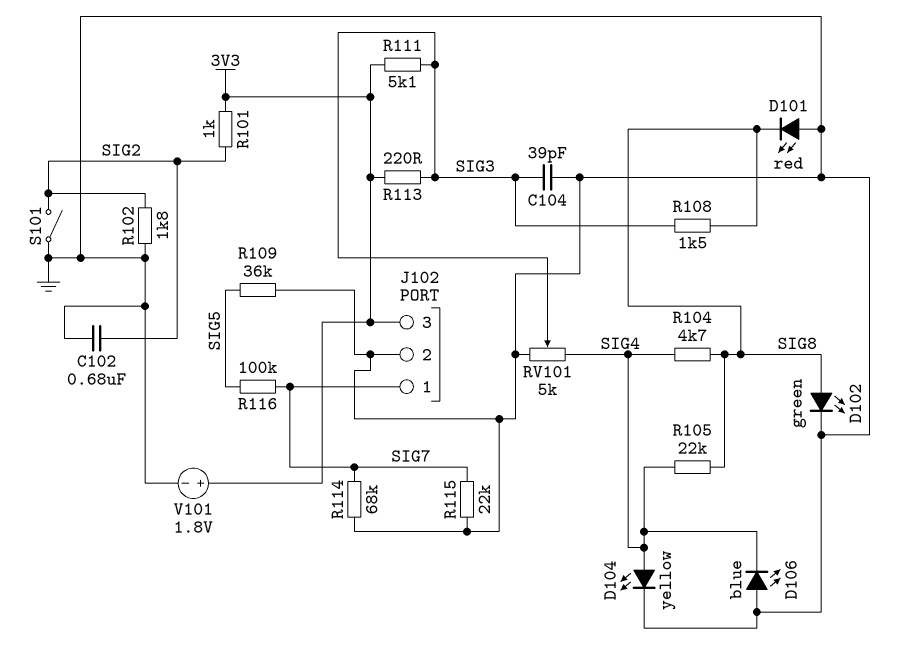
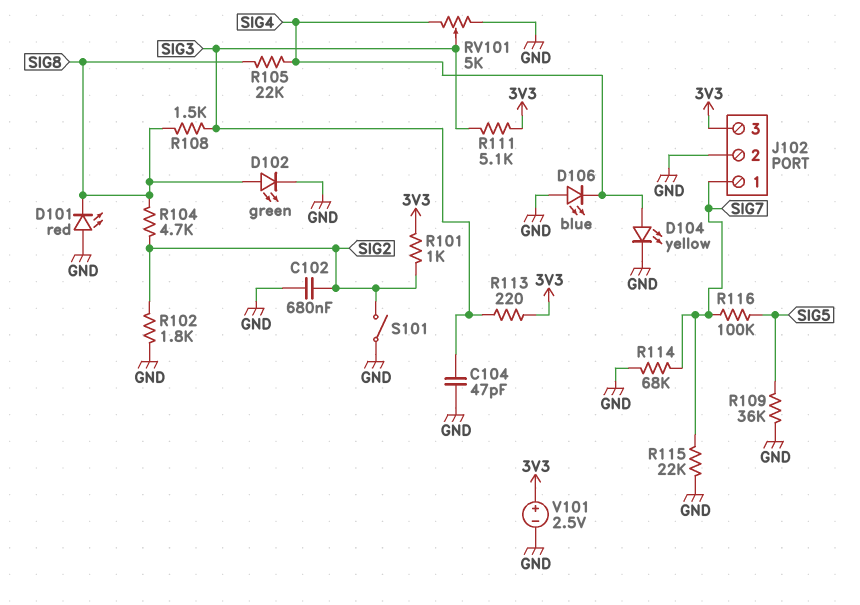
C104: 39pF (GND, SIG3) -> 47pF (GND, SIG3)
R104: 4.7k (SIG4, SIG8) -> 4.7k (SIG2, SIG8)
V101: 1.8V (plus 3V3, minus GND) -> 2.5V (plus 3V3, minus GND)

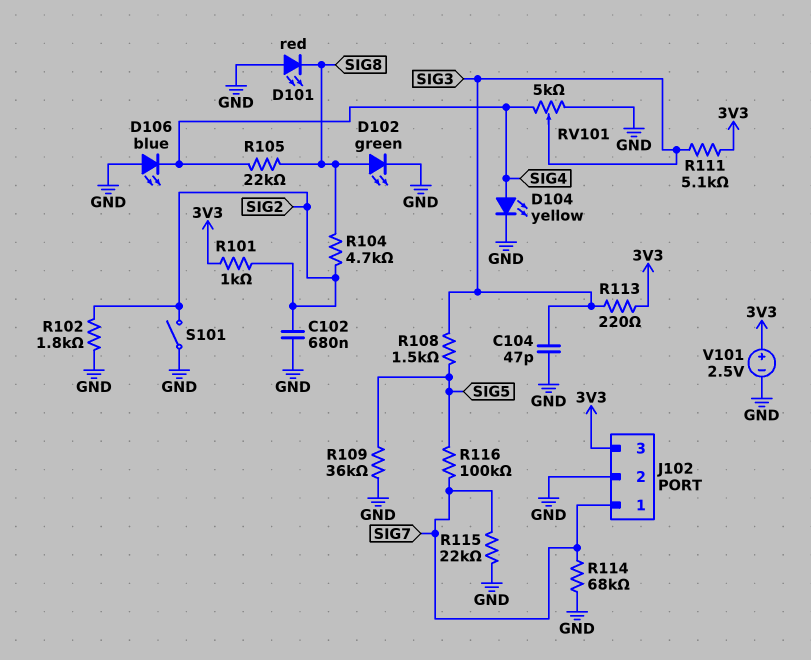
R108: 1.5k (SIG3, SIG8) -> 1.5k (SIG3, SIG5)

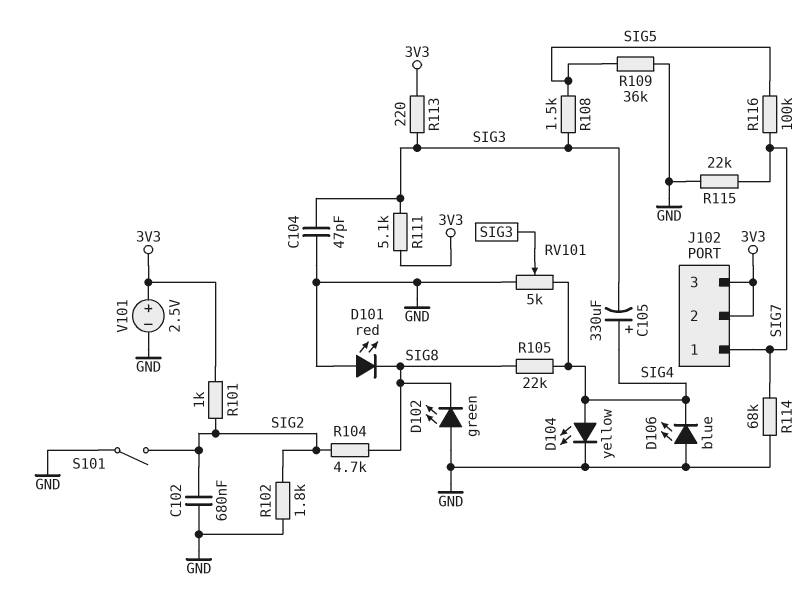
C105: none -> 330uF (plus SIG4, minus SIG3)
D102: LED green (A SIG8, K GND) -> LED green (A GND, K SIG8)
J102 pin 2: GND -> 3V3

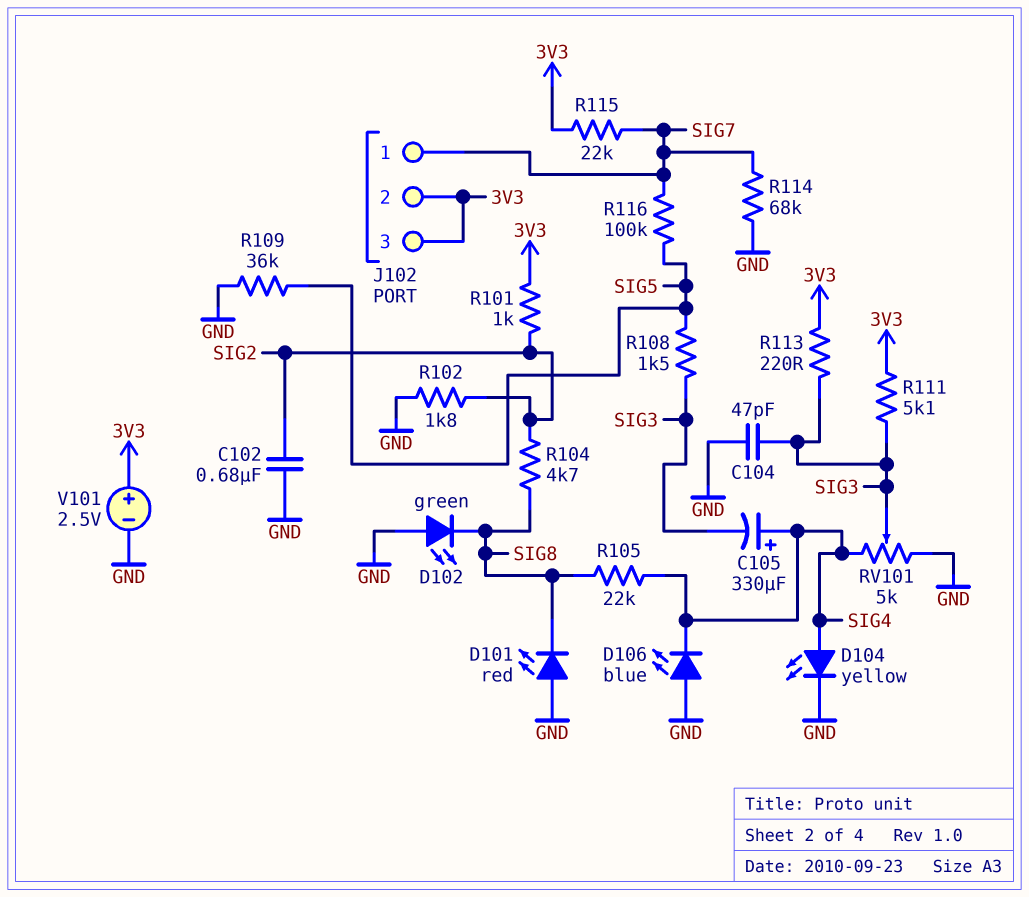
R115: 22k (GND, SIG7) -> 22k (3V3, SIG7)
S101: switch (GND, SIG2) -> none

